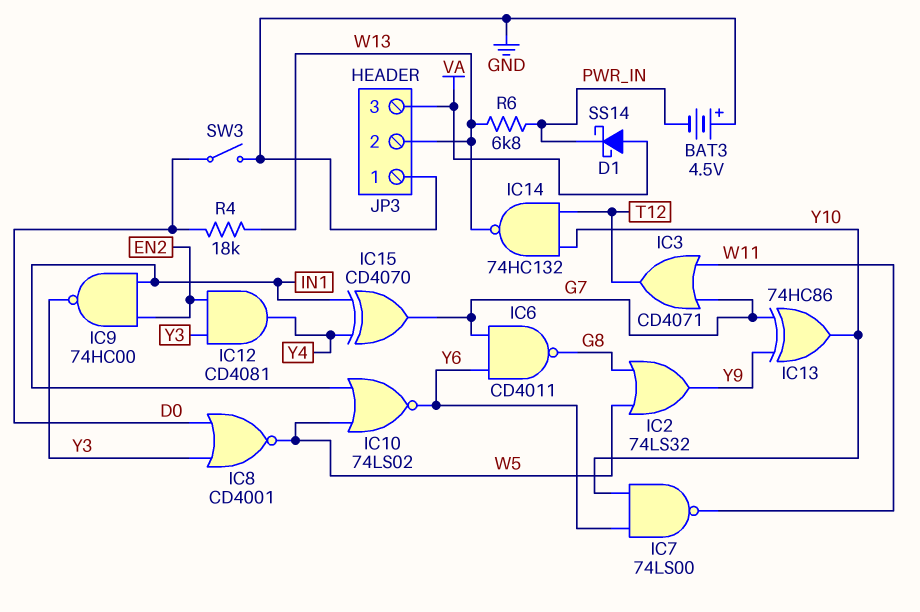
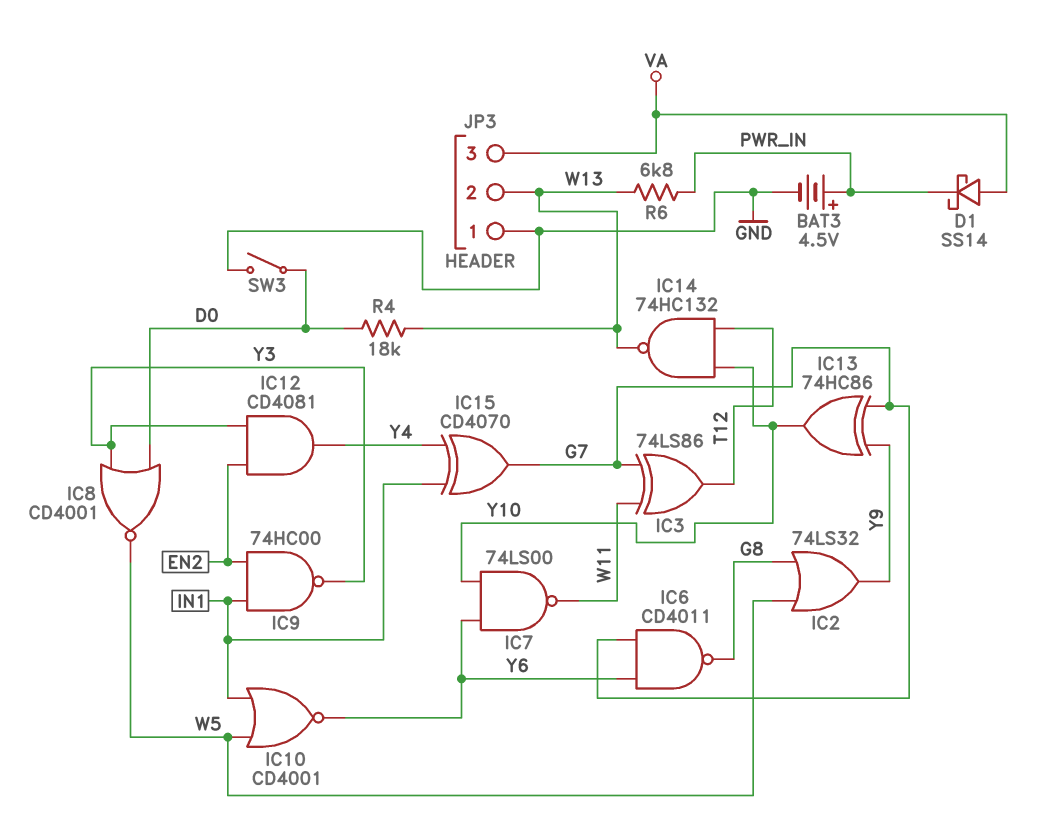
BAT3: 4.5V (plus GND, minus PWR_IN) -> 4.5V (plus PWR_IN, minus GND)
IC3: OR CD4071 (in G7, in W11, out T12) -> XOR 74LS86 (in G7, in W11, out T12)
IC10: NOR 74LS02 (in IN1, in W5, out Y6) -> NOR CD4001 (in IN1, in W5, out Y6)

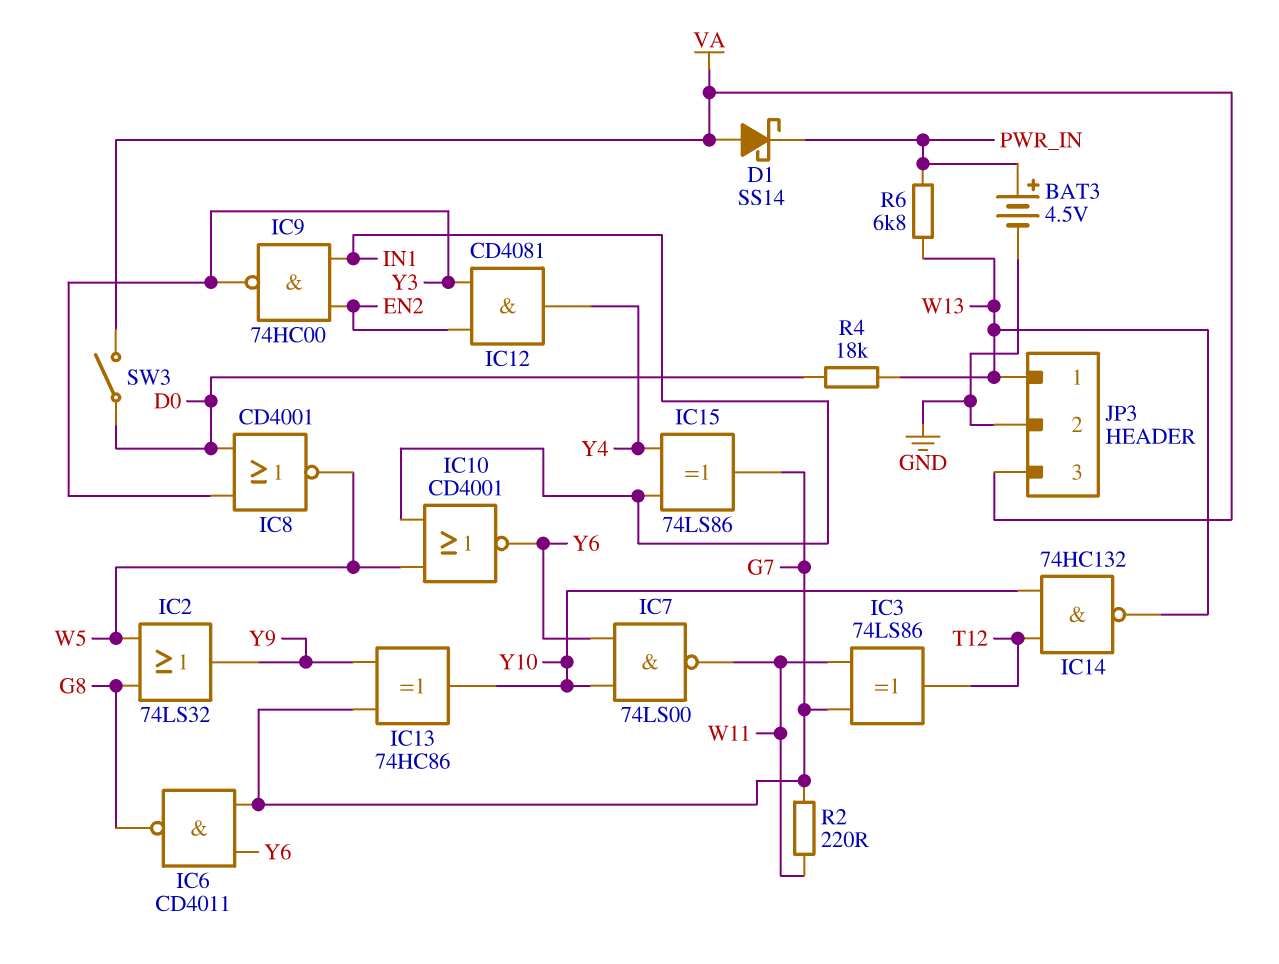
IC15: XOR CD4070 (in IN1, in Y4, out G7) -> XOR 74LS86 (in IN1, in Y4, out G7)
JP3 pin 1: GND -> W13
JP3 pin 2: W13 -> GND
R2: none -> 220 (G7, W11)
SW3: switch (D0, GND) -> switch (D0, VA)

